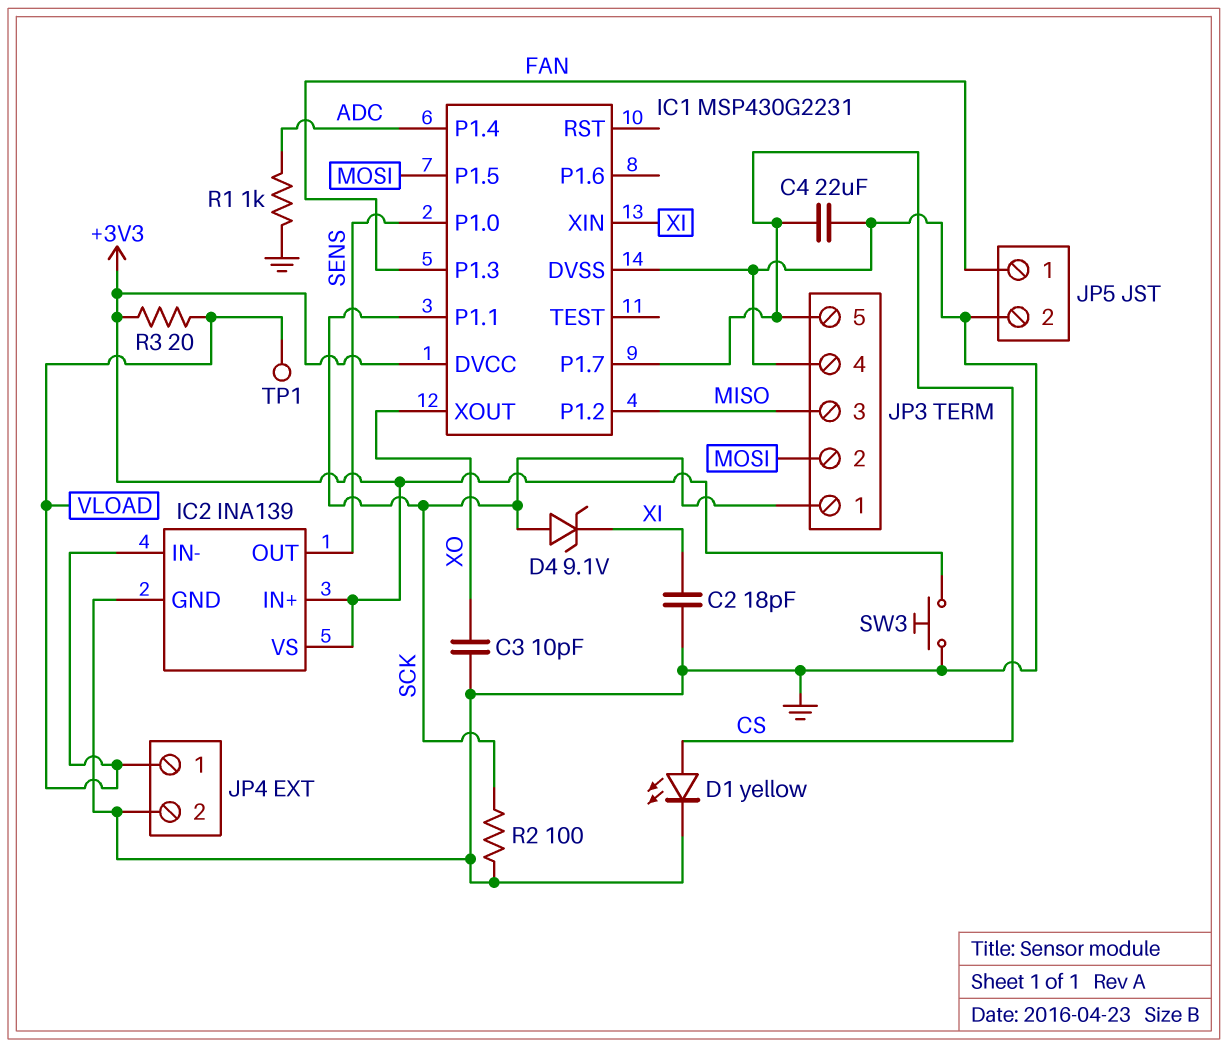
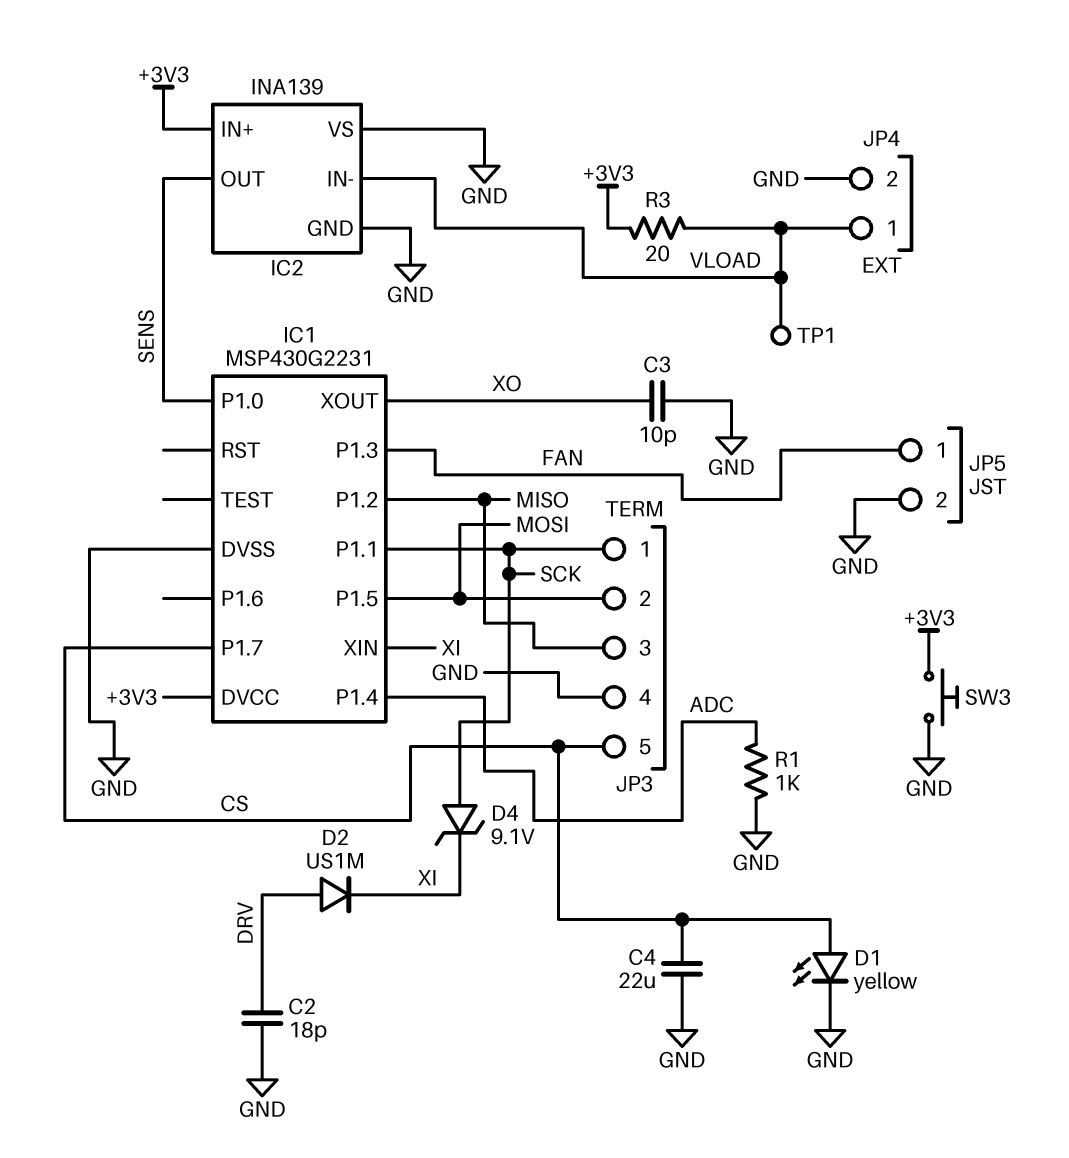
C2: 18pF (GND, XI) -> 18pF (DRV, GND)
D2: none -> diode US1M (A DRV, K XI)
IC2 pin VS: +3V3 -> GND
R2: 100 (GND, SCK) -> none

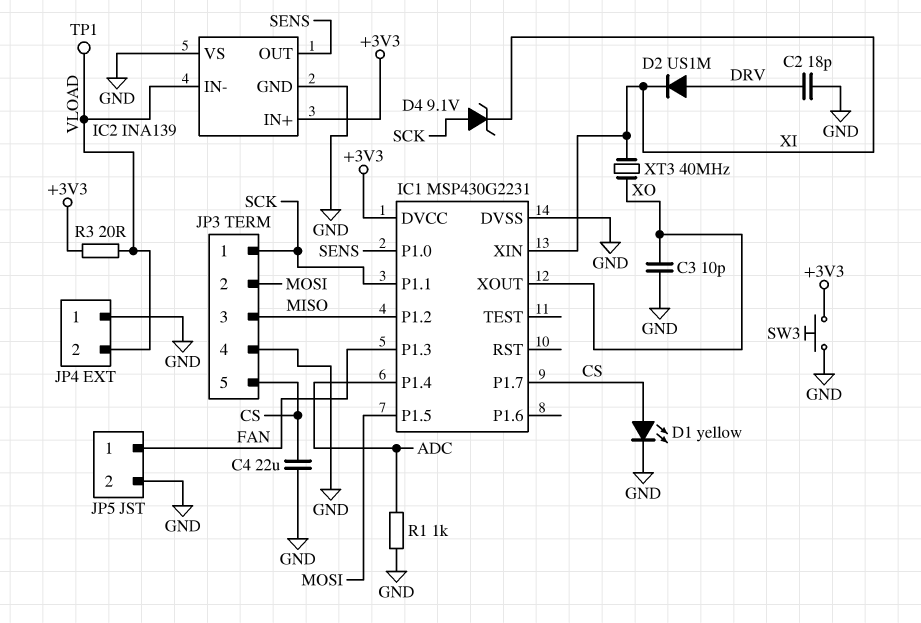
JP4 pin 1: VLOAD -> GND
JP4 pin 2: GND -> VLOAD
XT3: none -> 40MHz (XI, XO)

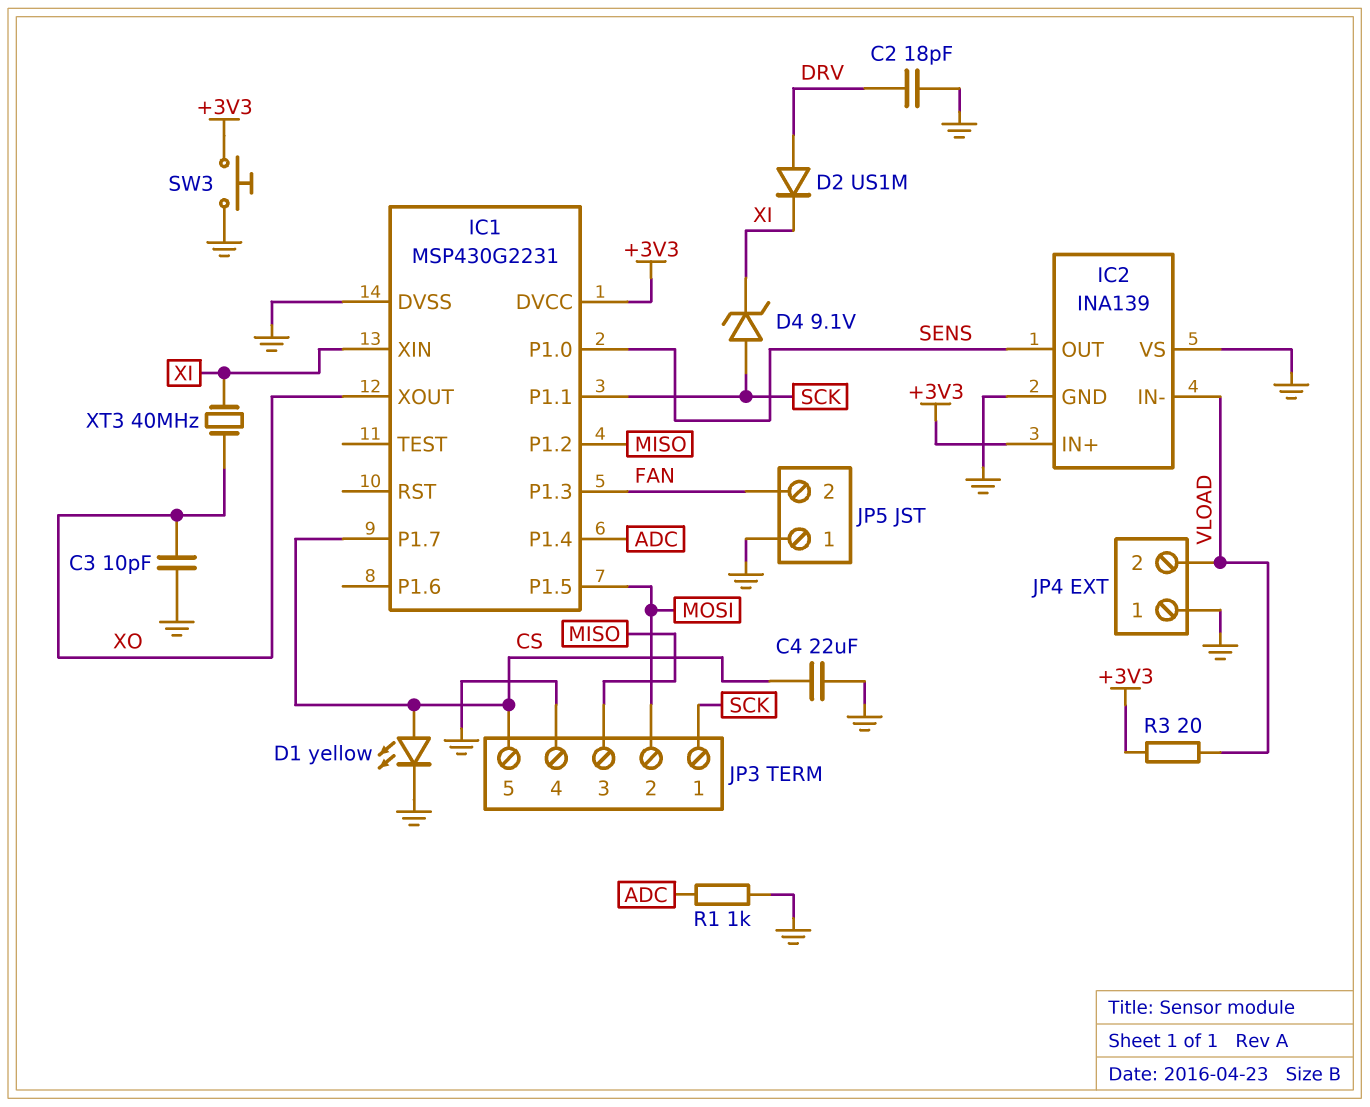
JP5 pin 1: FAN -> GND
JP5 pin 2: GND -> FAN
TP1: test point (VLOAD) -> none

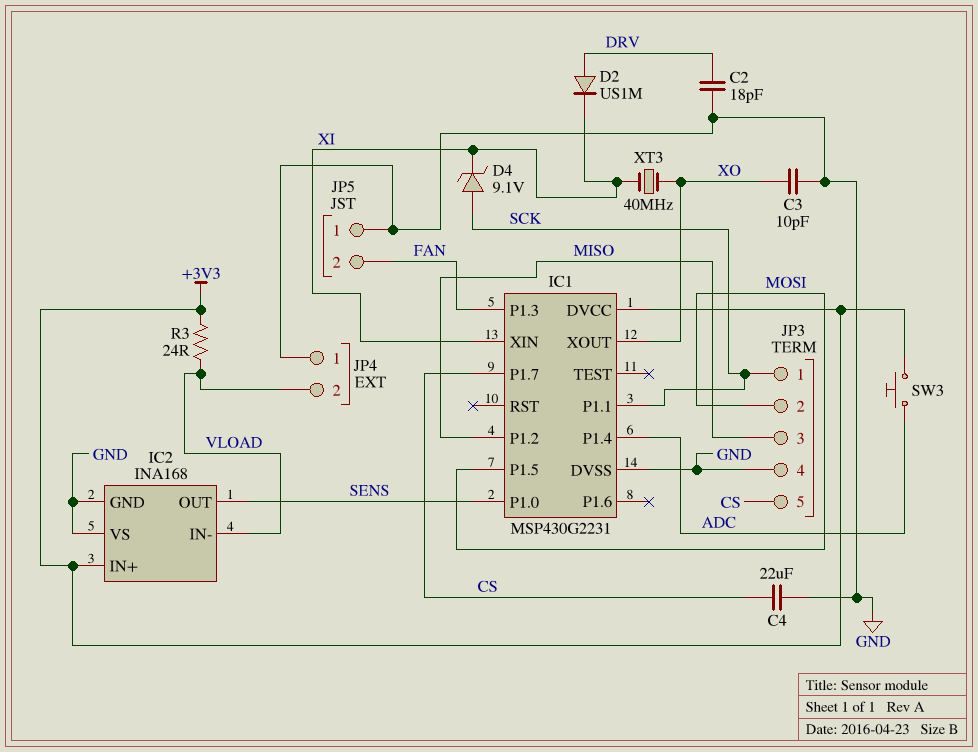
D1: LED yellow (A CS, K GND) -> none
IC2: INA139 -> INA168
R1: 1k (ADC, GND) -> none
R3: 20 (+3V3, VLOAD) -> 24 (+3V3, VLOAD)
SW3: button (+3V3, GND) -> button (+3V3, ADC)

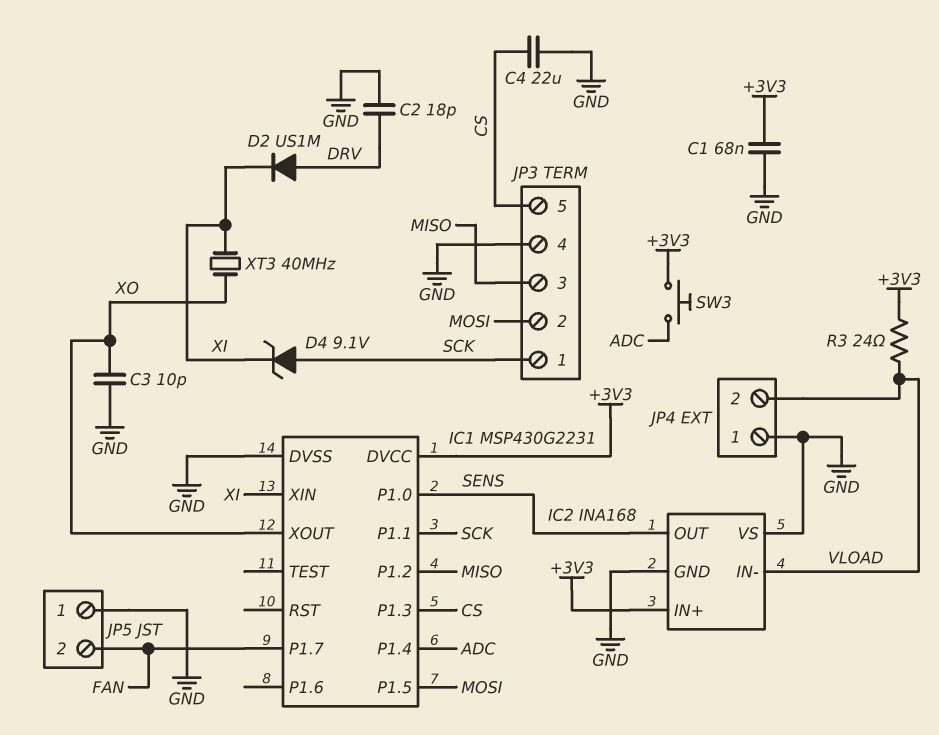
C1: none -> 68nF (+3V3, GND)
IC1 pin P1.3: FAN -> CS
IC1 pin P1.7: CS -> FAN

